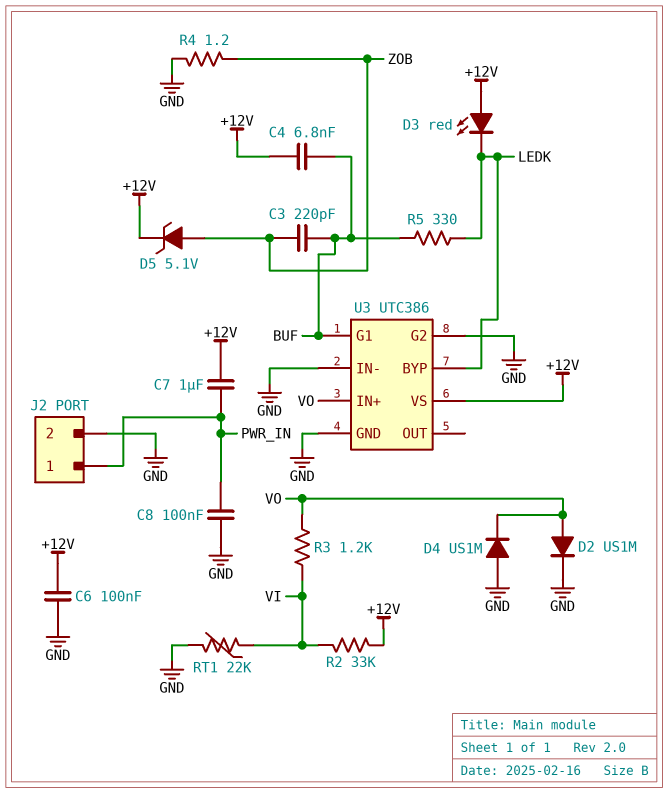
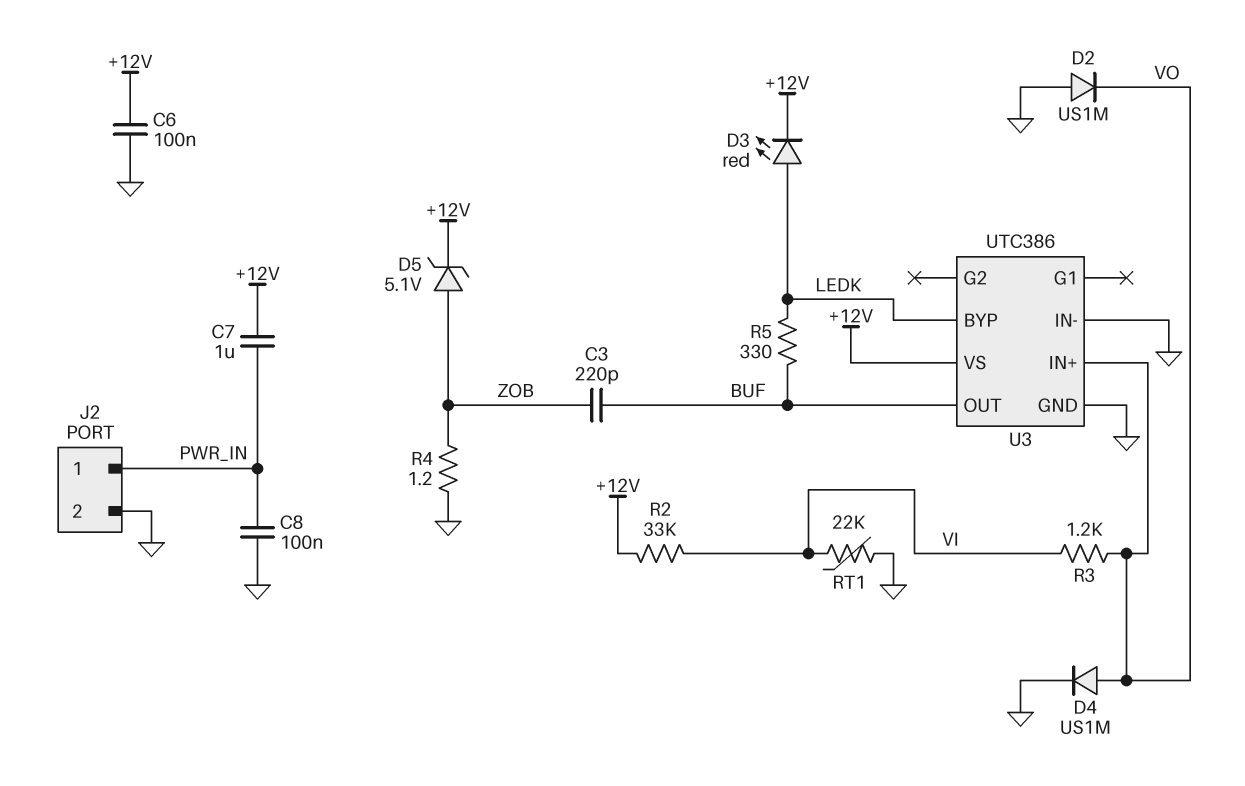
C4: 6.8nF (+12V, BUF) -> none
D2: diode US1M (A VO, K GND) -> diode US1M (A GND, K VO)
D3: LED red (A +12V, K LEDK) -> LED red (A LEDK, K +12V)
D4: diode US1M (A GND, K VO) -> diode US1M (A VO, K GND)
U3 pin G1: BUF -> none
U3 pin G2: GND -> none
U3 pin OUT: none -> BUF

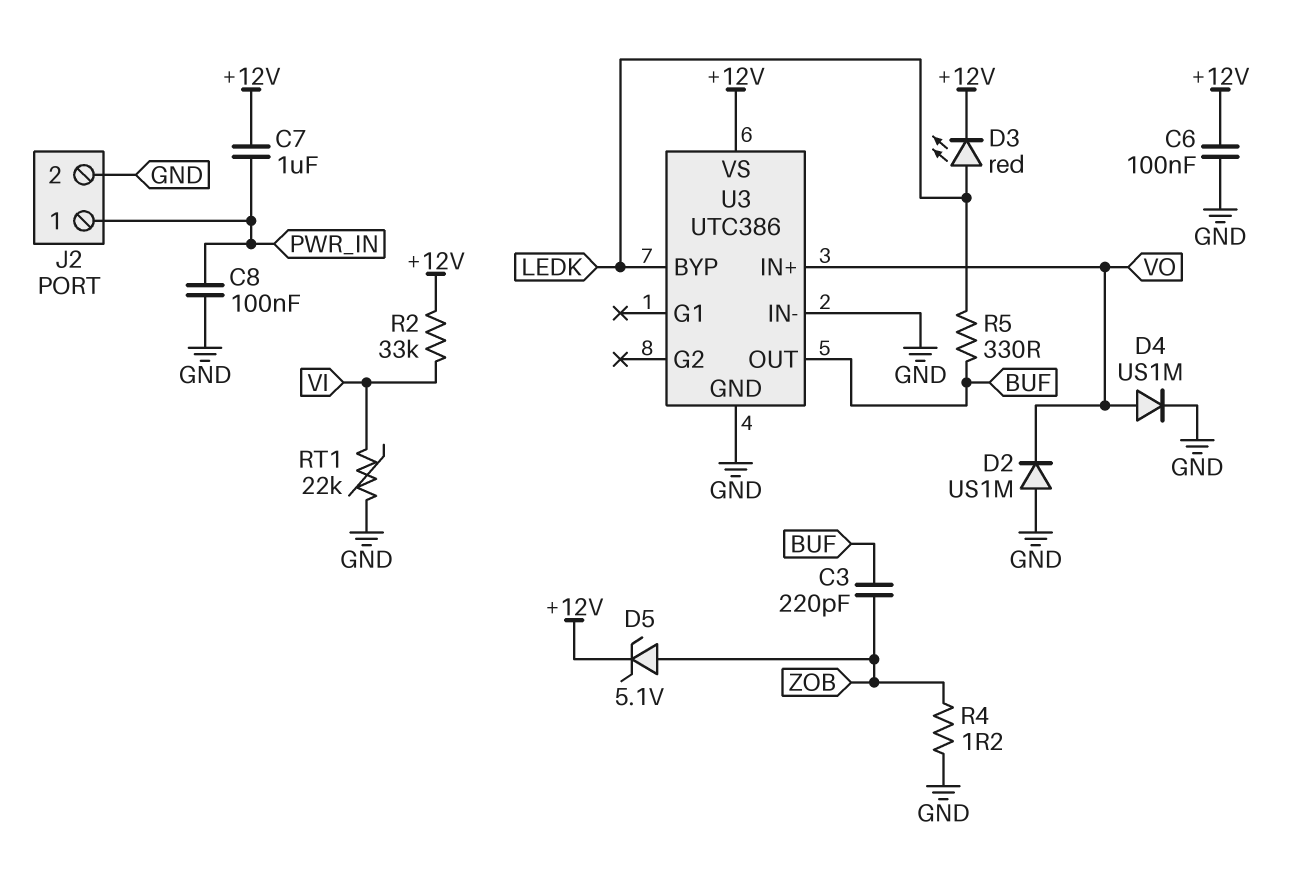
R3: 1.2k (VI, VO) -> none

